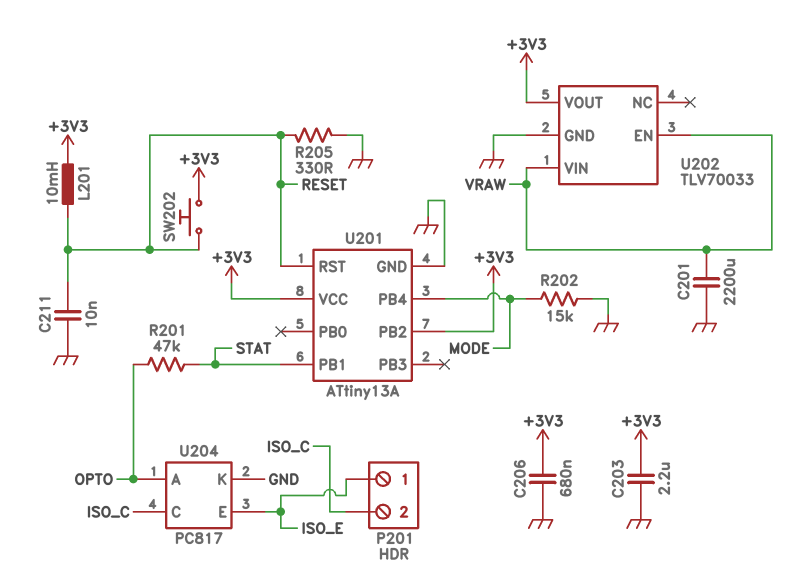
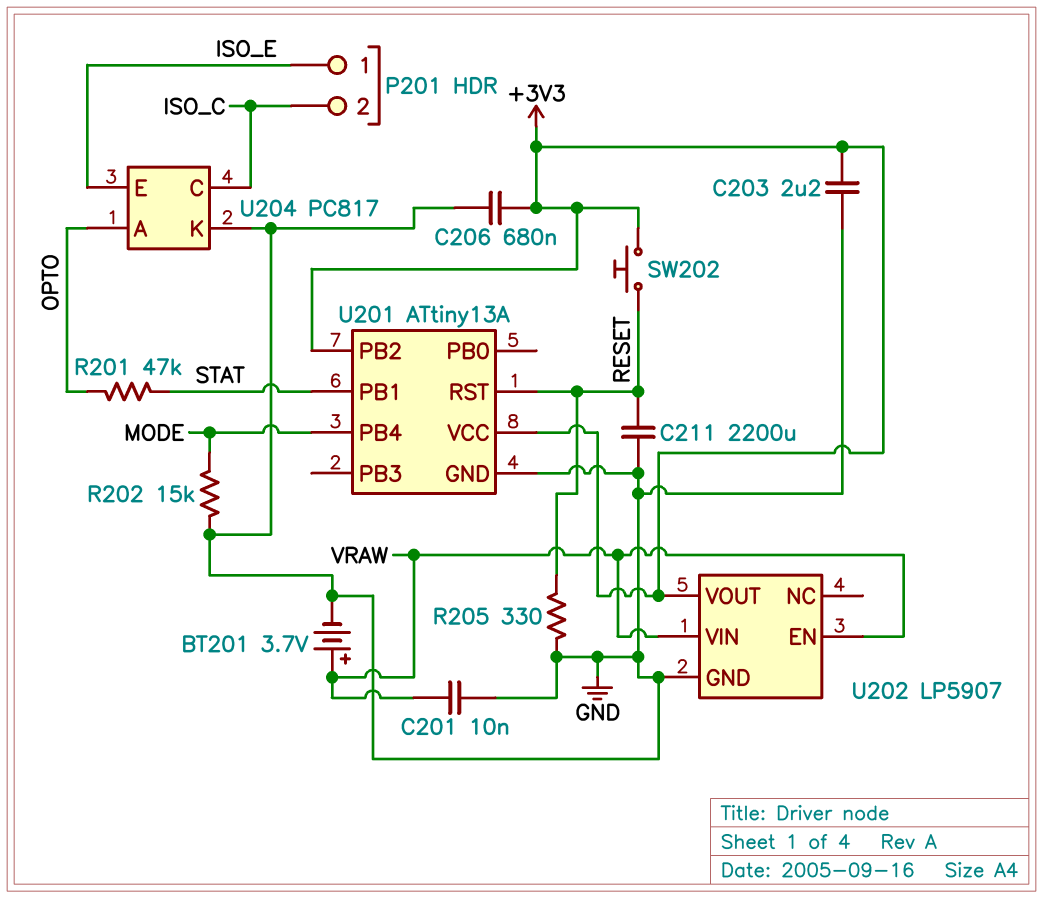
BT201: none -> 3.7V (plus VRAW, minus GND)
C201: 2200uF (GND, VRAW) -> 10nF (GND, VRAW)
C211: 10nF (GND, RESET) -> 2200uF (GND, RESET)
L201: 10mH (+3V3, RESET) -> none
U202: TLV70033 -> LP5907

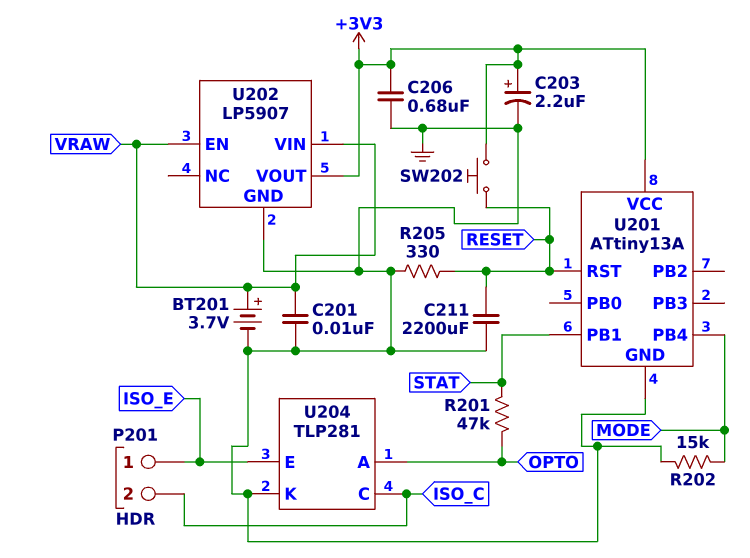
C203: 2.2uF (+3V3, GND) -> 2.2uF (plus +3V3, minus GND)
U201 pin PB2: +3V3 -> none
U204: PC817 -> TLP281

